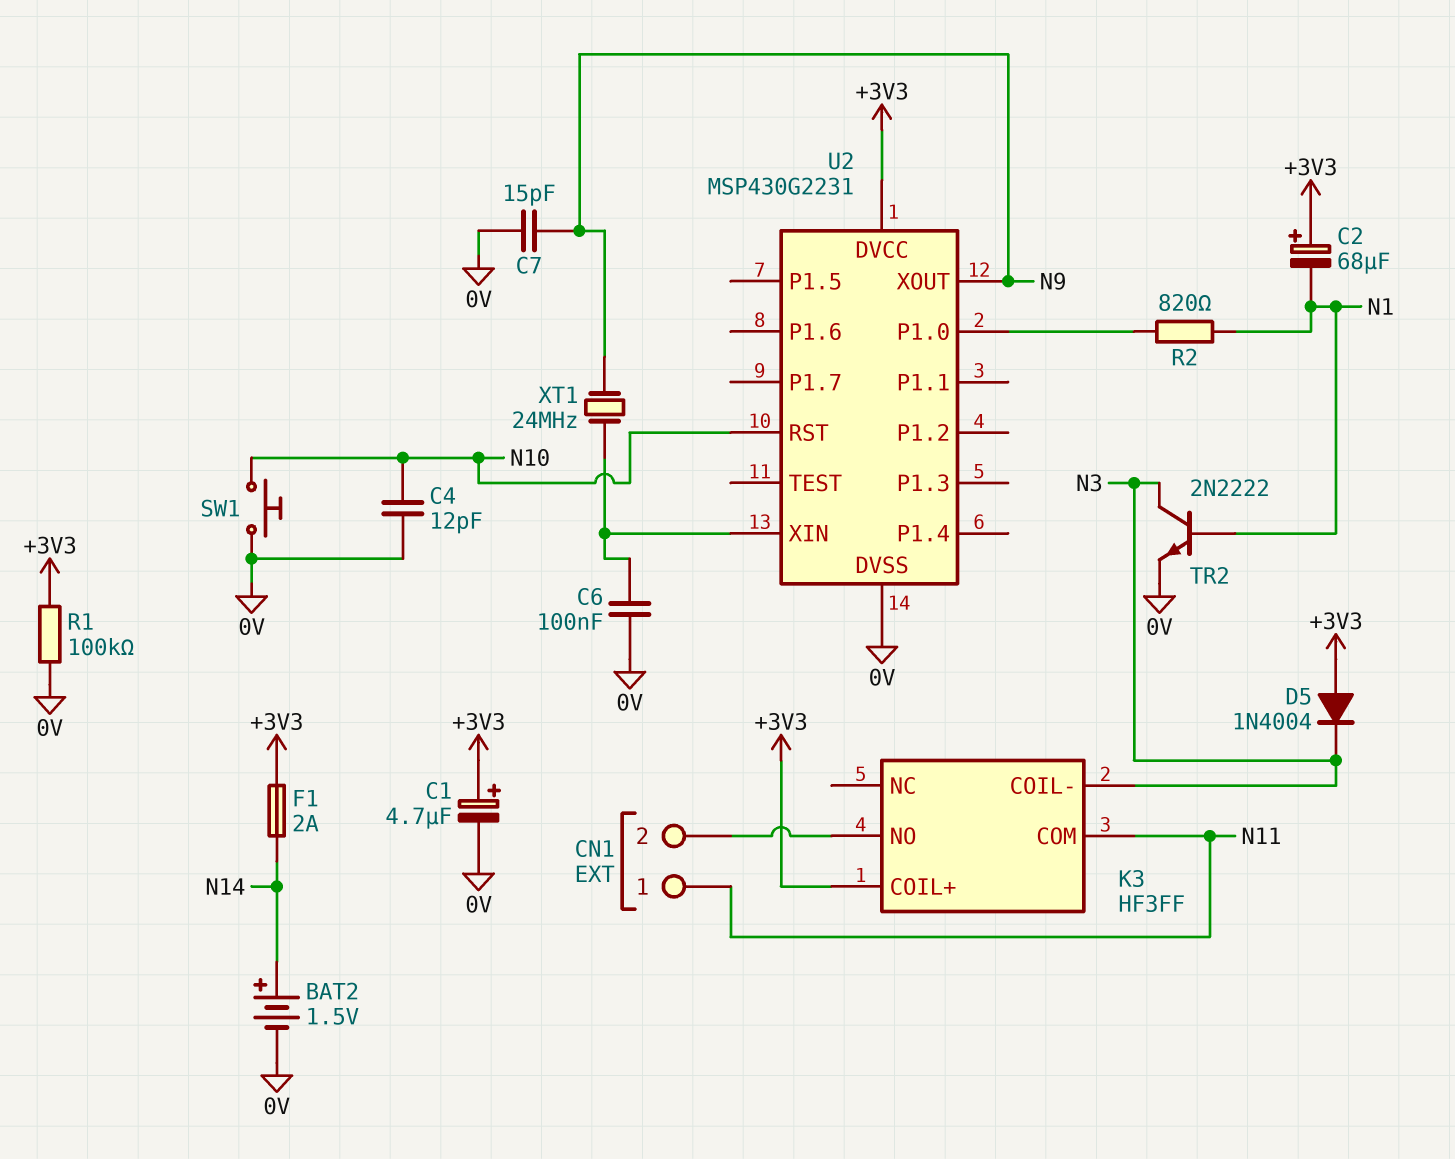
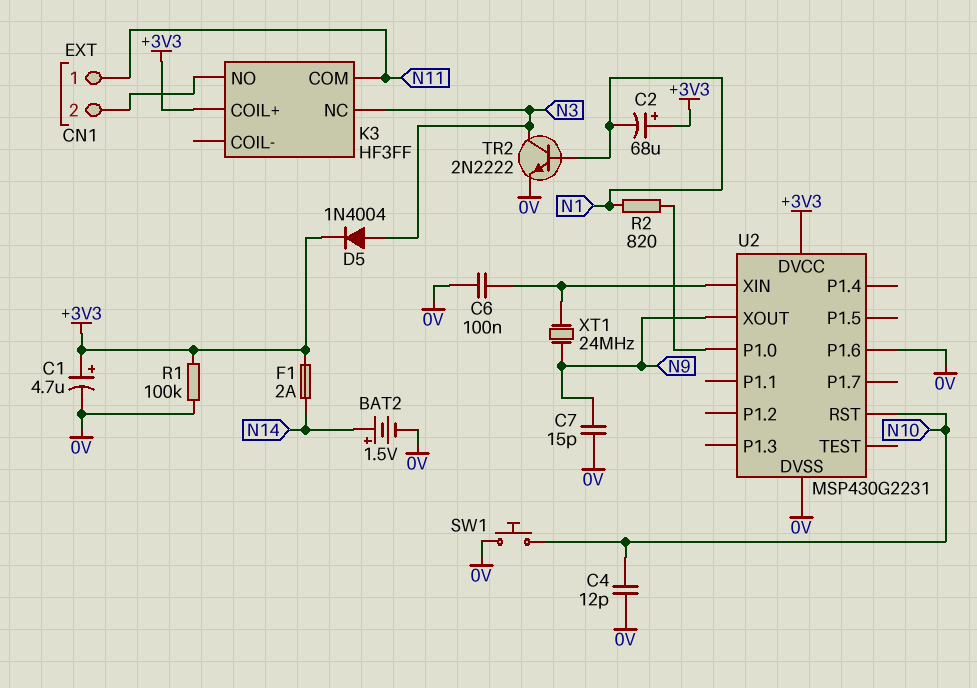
D5: diode 1N4004 (A +3V3, K N3) -> diode 1N4004 (A N3, K +3V3)
K3 pin COIL-: N3 -> none
K3 pin NC: none -> N3
U2 pin P1.6: none -> 0V

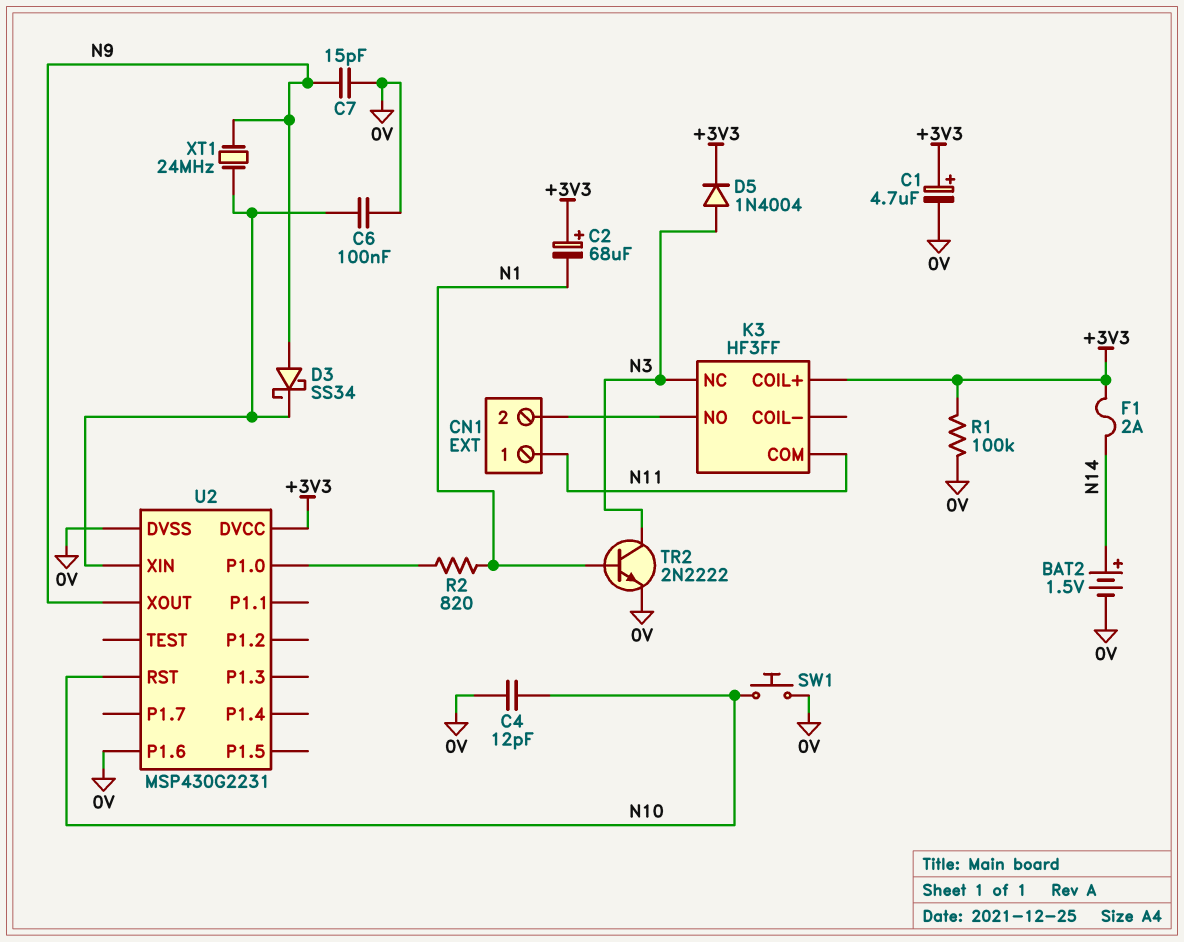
D3: none -> schottky SS34 (A N9, K U2/XIN)

